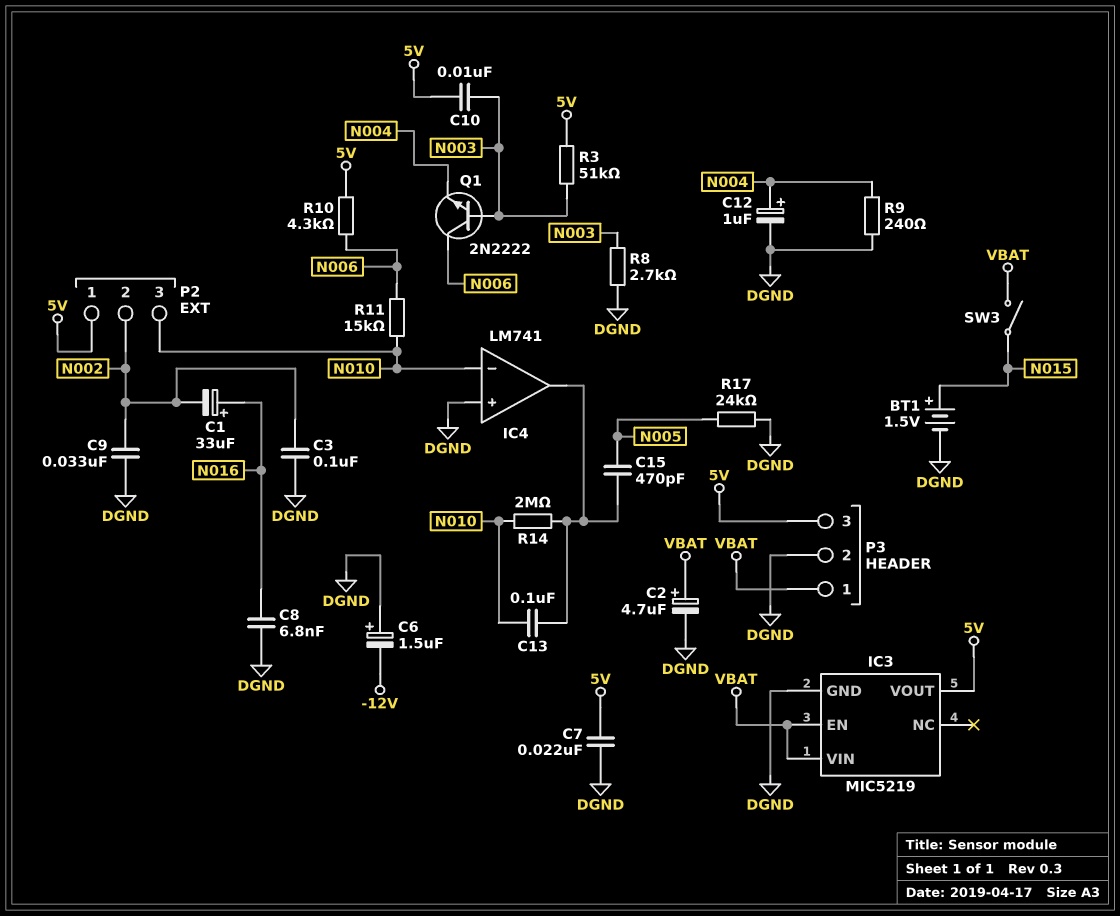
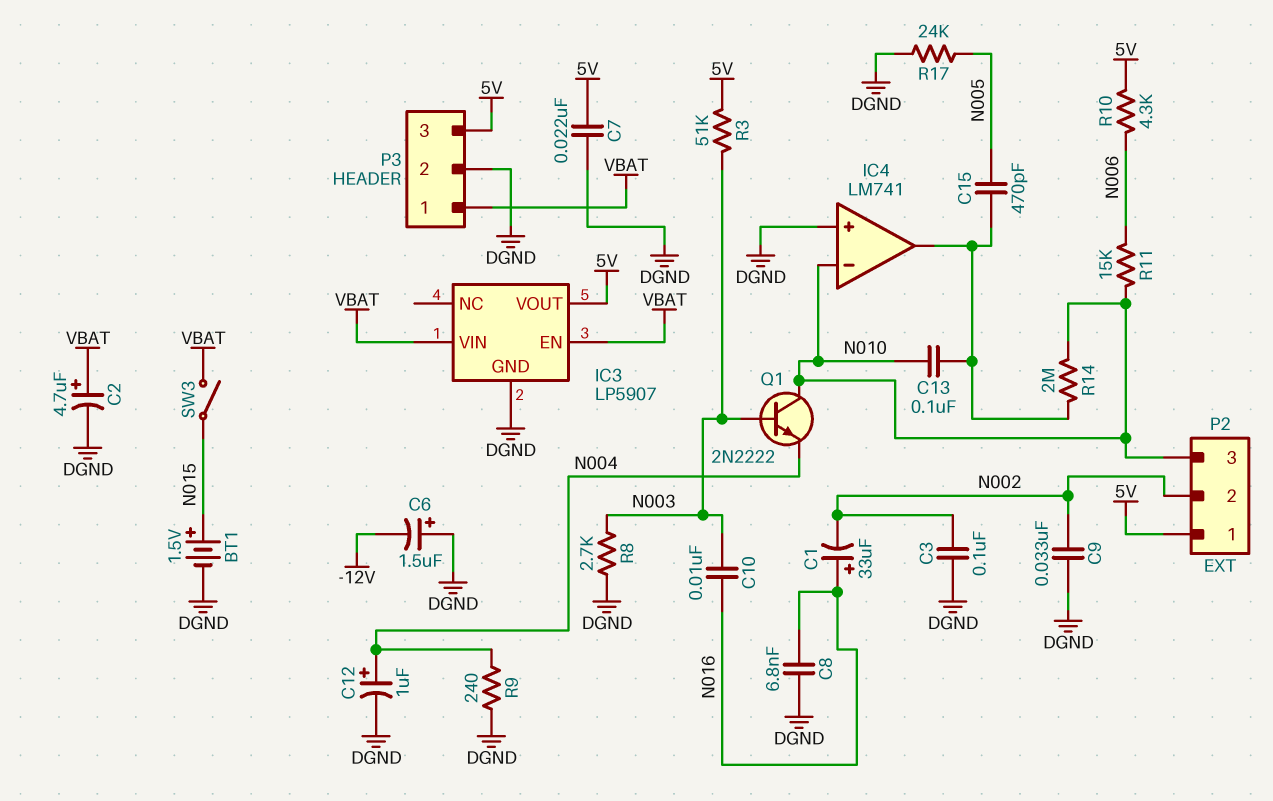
C10: 10nF (5V, N003) -> 10nF (N003, N016)
IC3: MIC5219 -> LP5907
Q1: NPN 2N2222 (B N003, C N006, E N004) -> NPN 2N2222 (B N003, C N010, E N004)

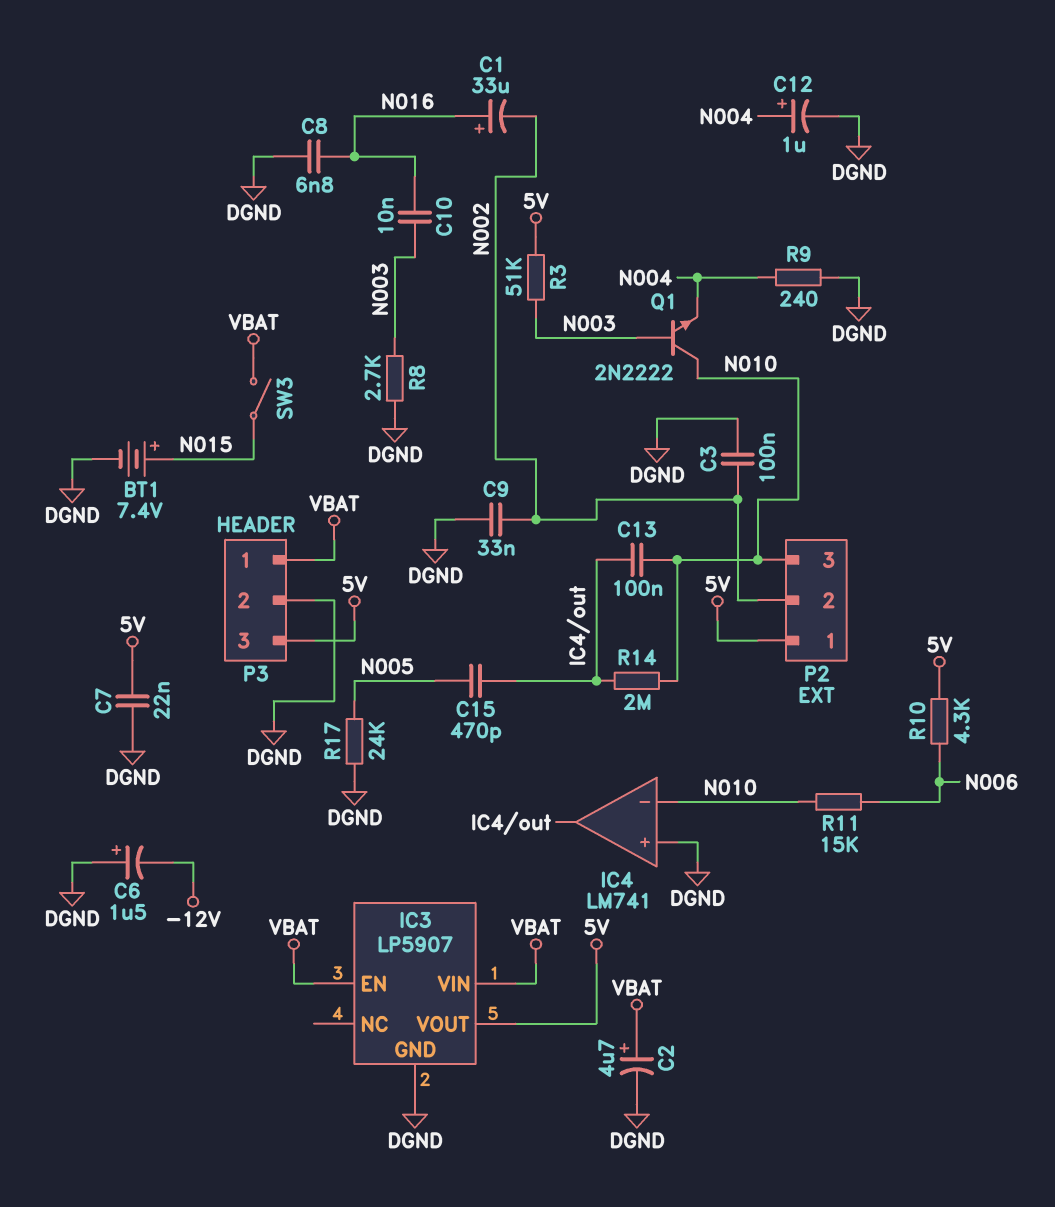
BT1: 1.5V (plus N015, minus DGND) -> 7.4V (plus N015, minus DGND)

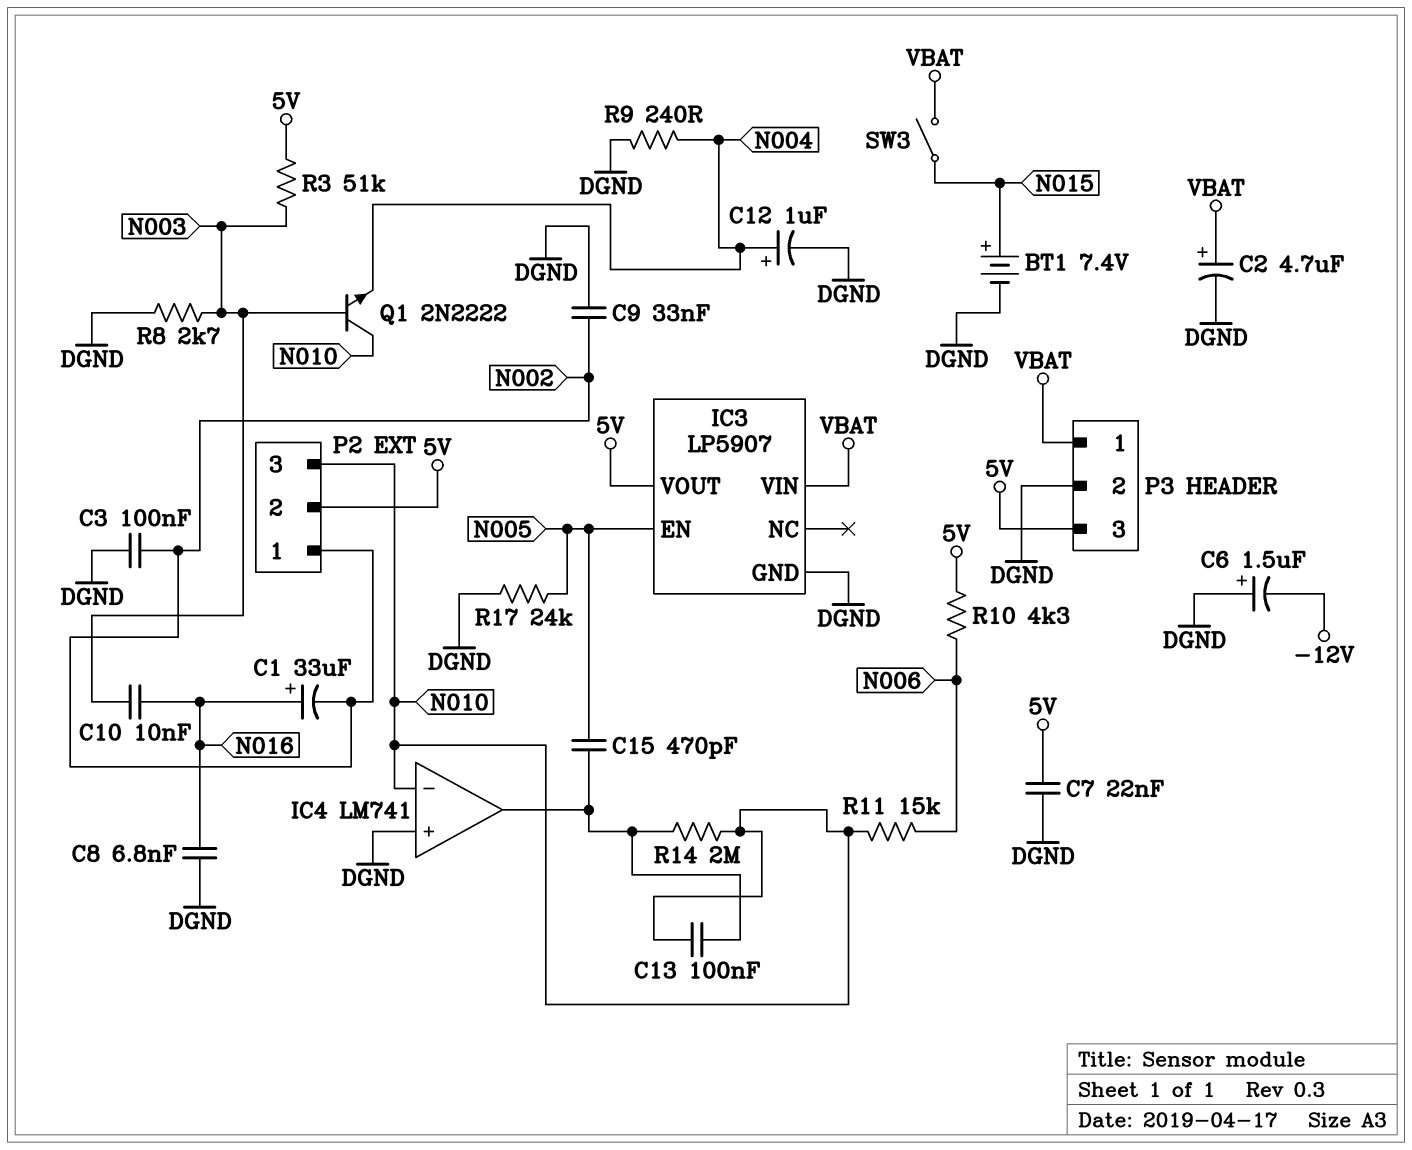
IC3 pin EN: VBAT -> N005
P2 pin 1: 5V -> N002
P2 pin 2: N002 -> 5V

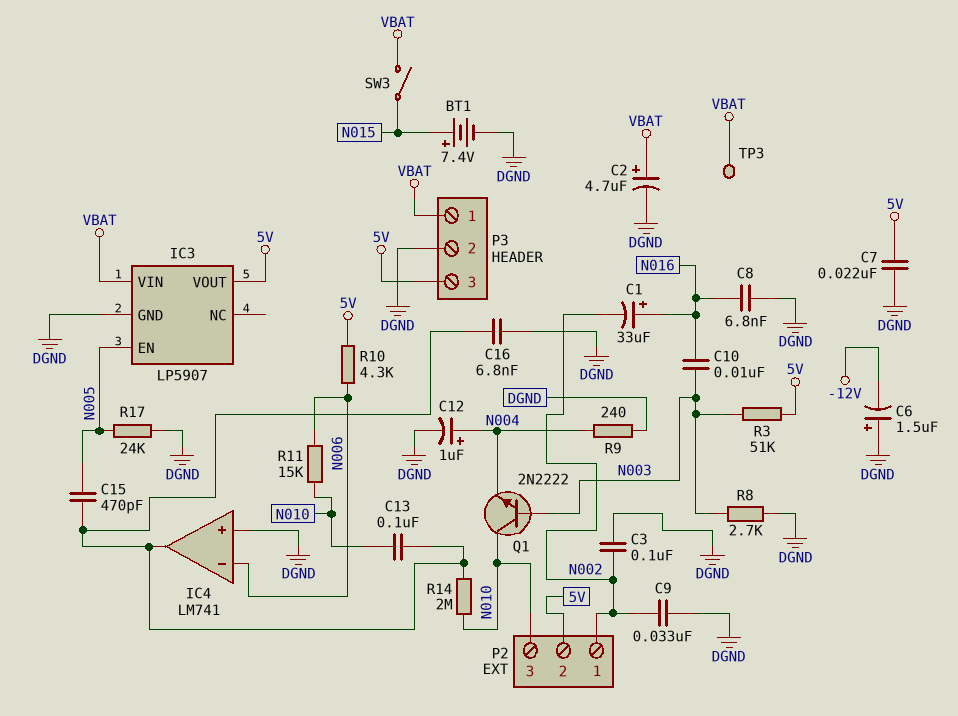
C16: none -> 6.8nF (DGND, IC4/out)
IC4 pin in-: N010 -> N006
TP3: none -> test point (VBAT)

